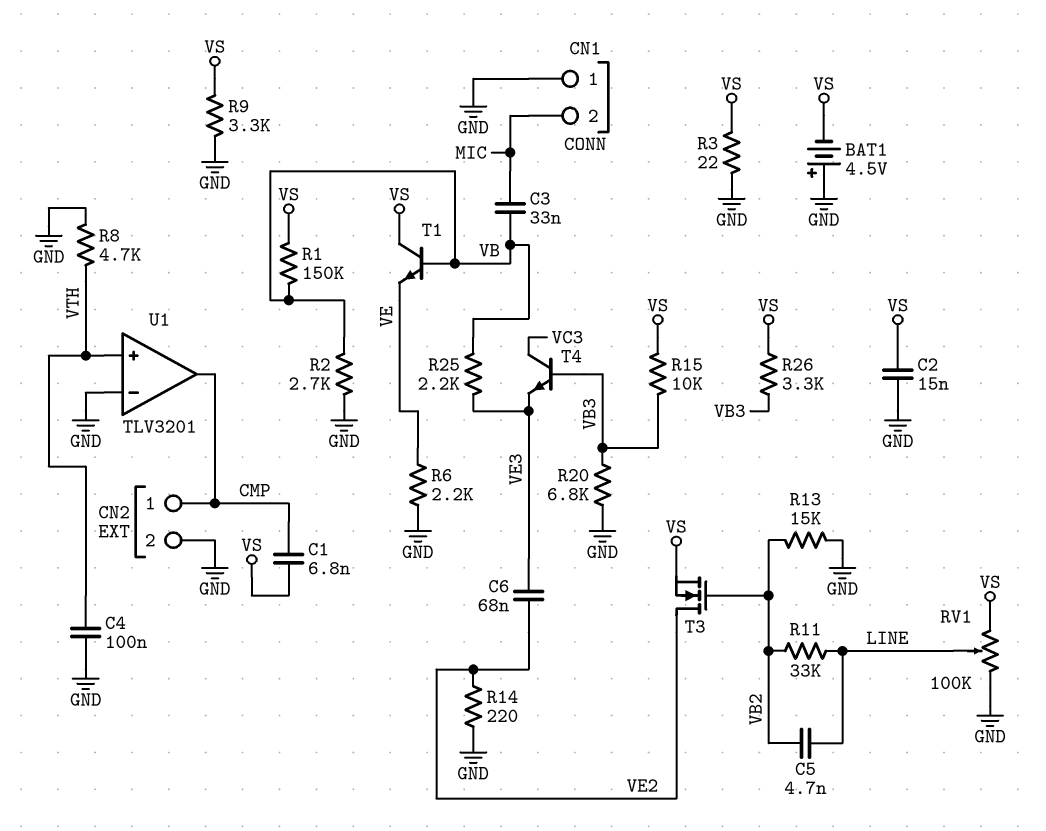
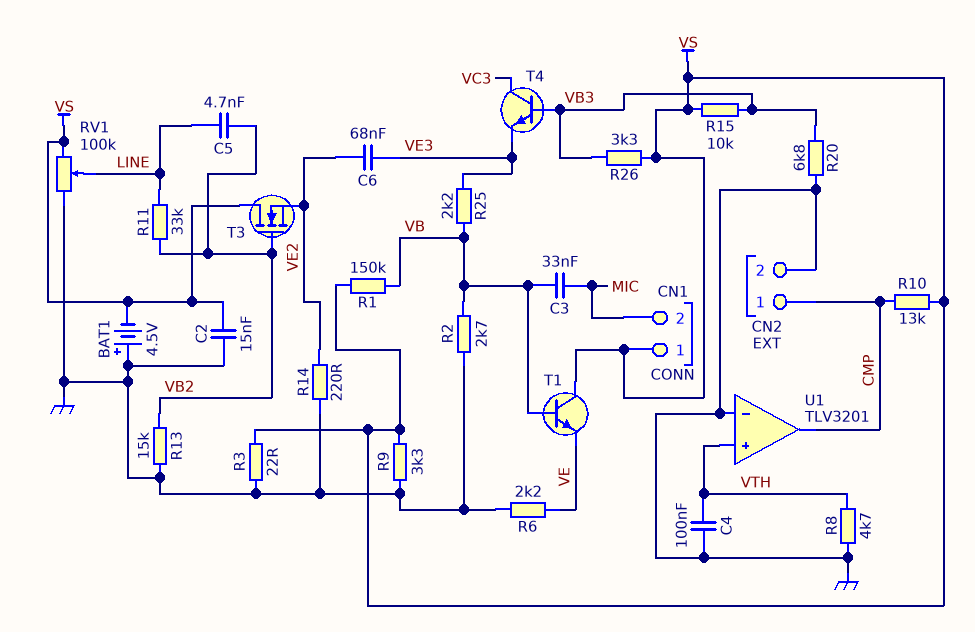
C1: 6.8nF (CMP, VS) -> none
CN1 pin 1: GND -> VS
R10: none -> 13k (CMP, VS)
T3: NMOS (G VB2, D VE2, S VS) -> NMOS (G VB2, D VS, S VE2)

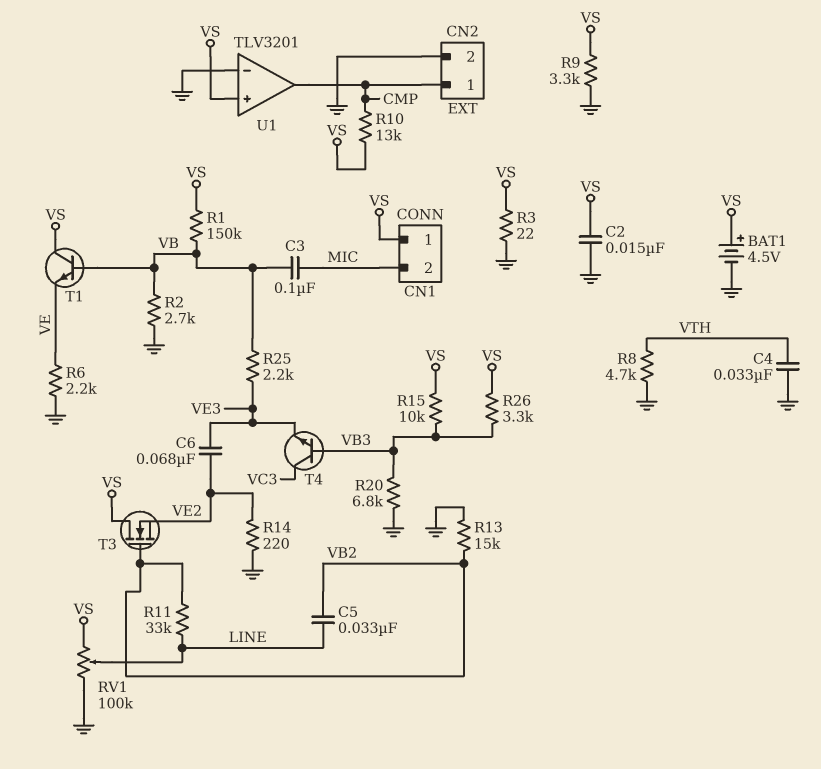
BAT1: 4.5V (plus GND, minus VS) -> 4.5V (plus VS, minus GND)
C3: 33nF (MIC, VB) -> 100nF (MIC, VB)
C4: 100nF (GND, VTH) -> 33nF (GND, VTH)
C5: 4.7nF (LINE, VB2) -> 33nF (LINE, VB2)
U1 pin in+: VTH -> VS

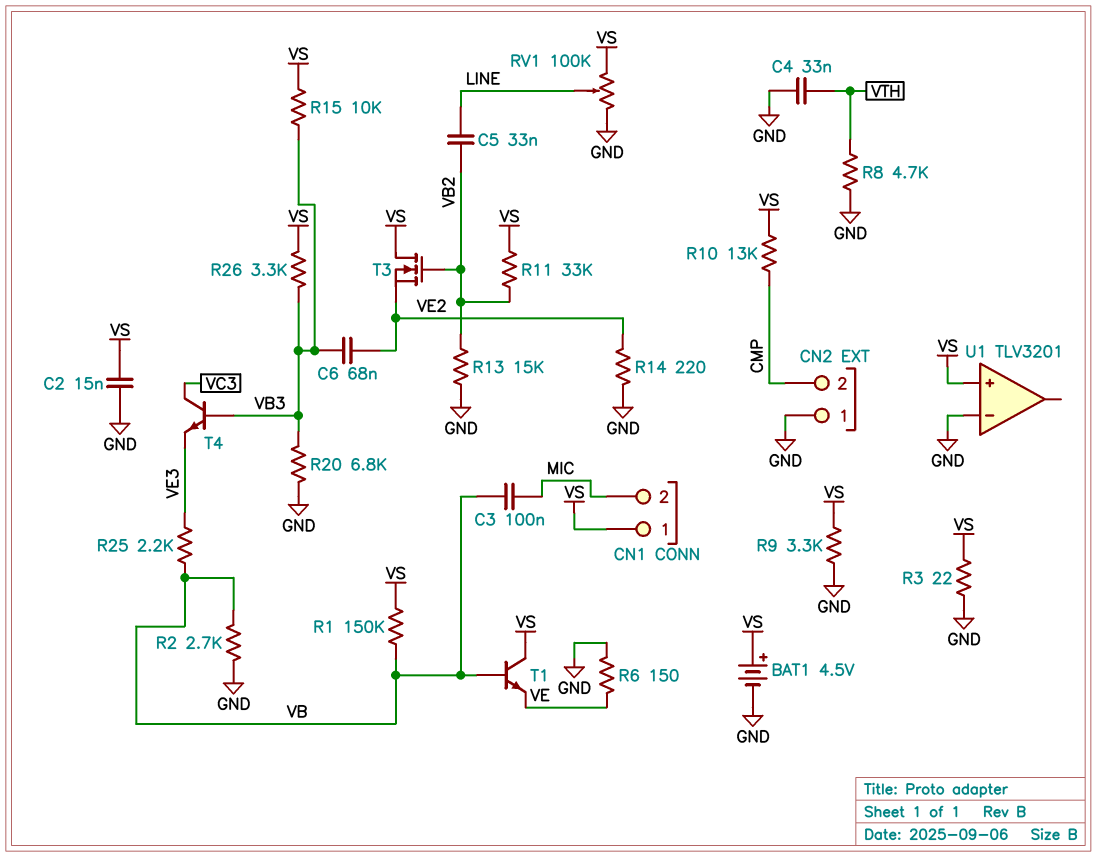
C6: 68nF (VE2, VE3) -> 68nF (VB3, VE2)
CN2 pin 1: CMP -> GND
CN2 pin 2: GND -> CMP
R6: 2.2k (GND, VE) -> 150 (GND, VE)
R11: 33k (LINE, VB2) -> 33k (VB2, VS)
U1 pin out: CMP -> none

